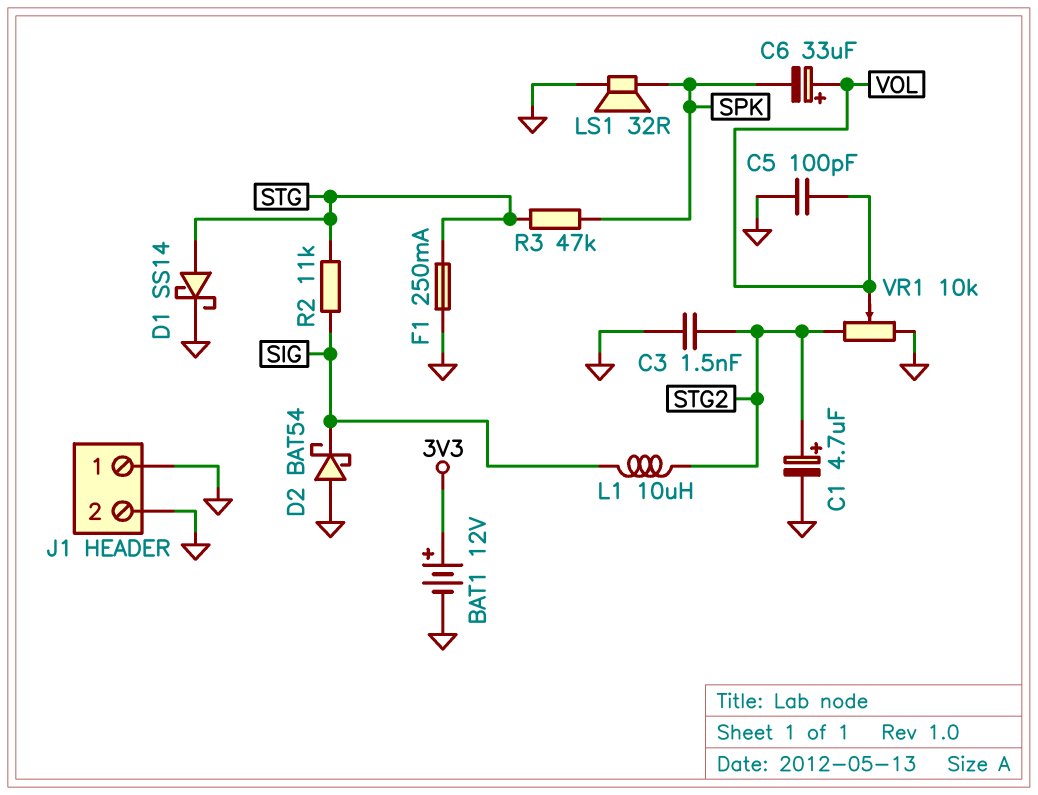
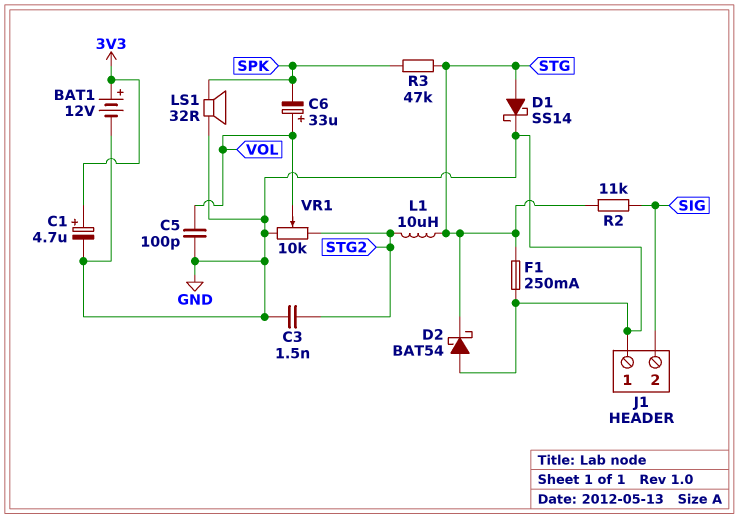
C1: 4.7uF (plus STG2, minus GND) -> 4.7uF (plus 3V3, minus GND)
D2: schottky BAT54 (A GND, K SIG) -> schottky BAT54 (A GND, K STG)
J1 pin 2: GND -> SIG
L1: 10uH (SIG, STG2) -> 10uH (STG, STG2)

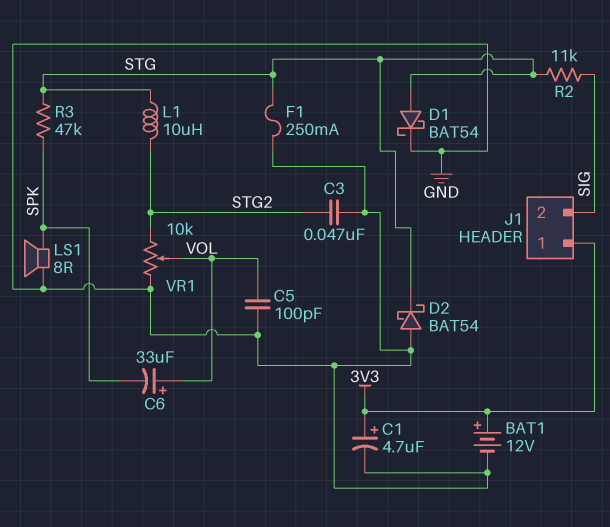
C3: 1.5nF (GND, STG2) -> 47nF (GND, STG2)
D1: schottky SS14 (A STG, K GND) -> schottky BAT54 (A STG, K GND)
J1 pin 1: GND -> 3V3
LS1: speaker 32R (GND, SPK) -> speaker 8R (GND, SPK)

